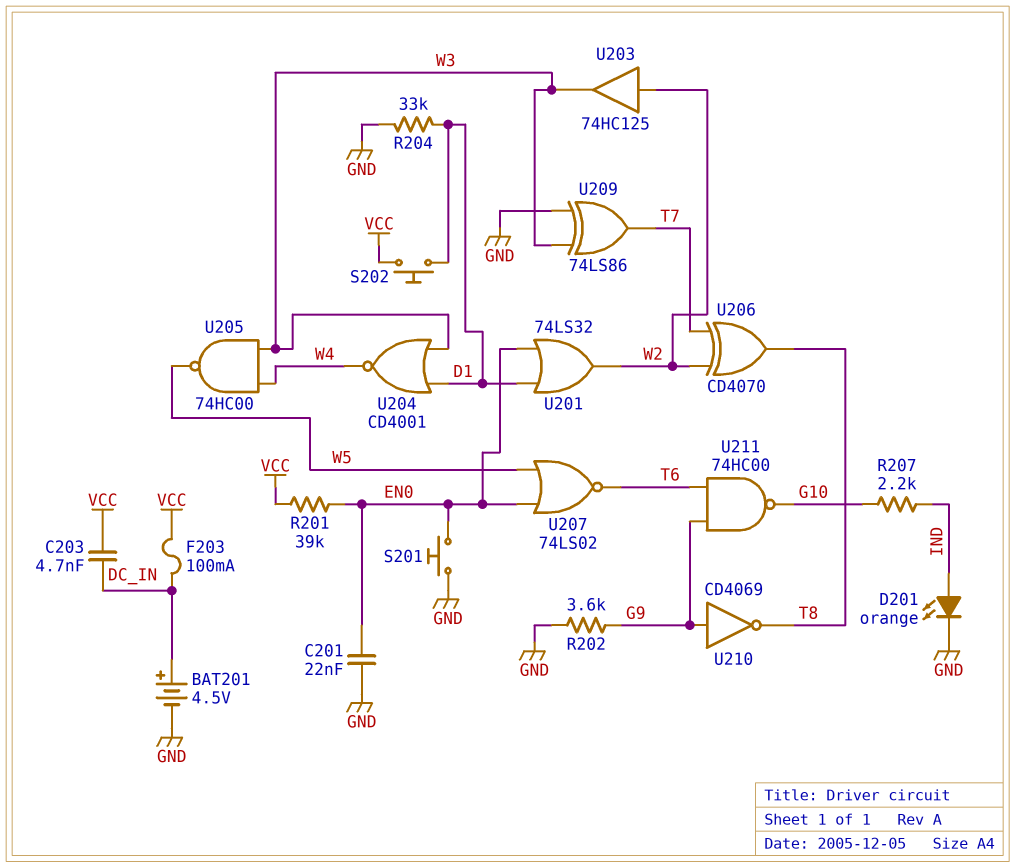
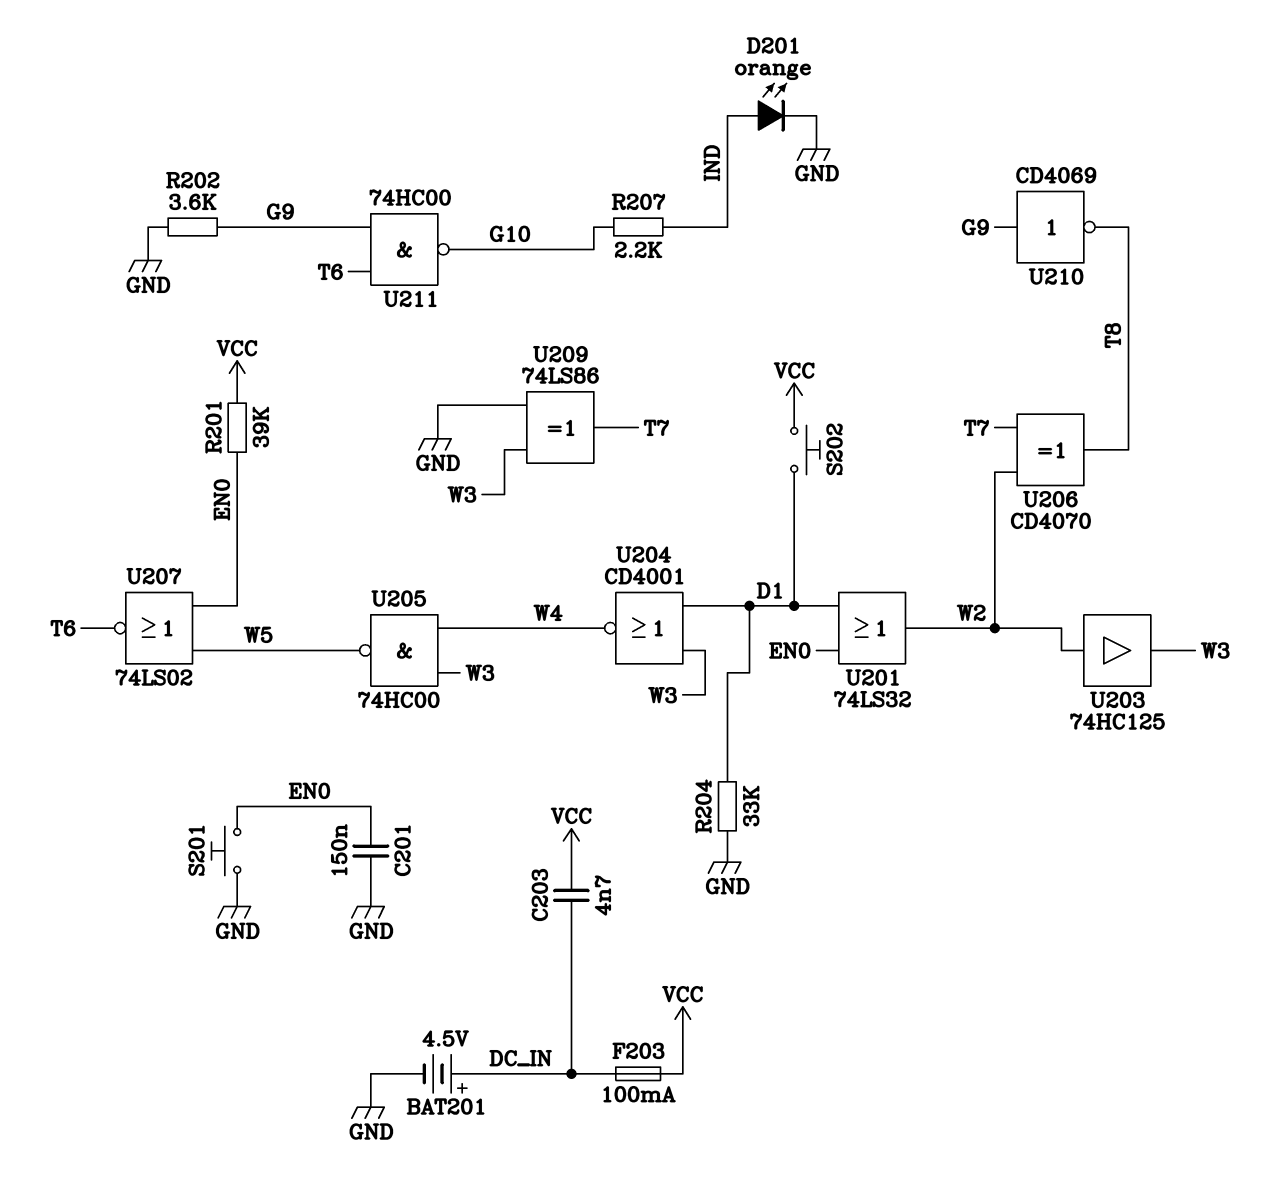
C201: 22nF (EN0, GND) -> 150nF (EN0, GND)

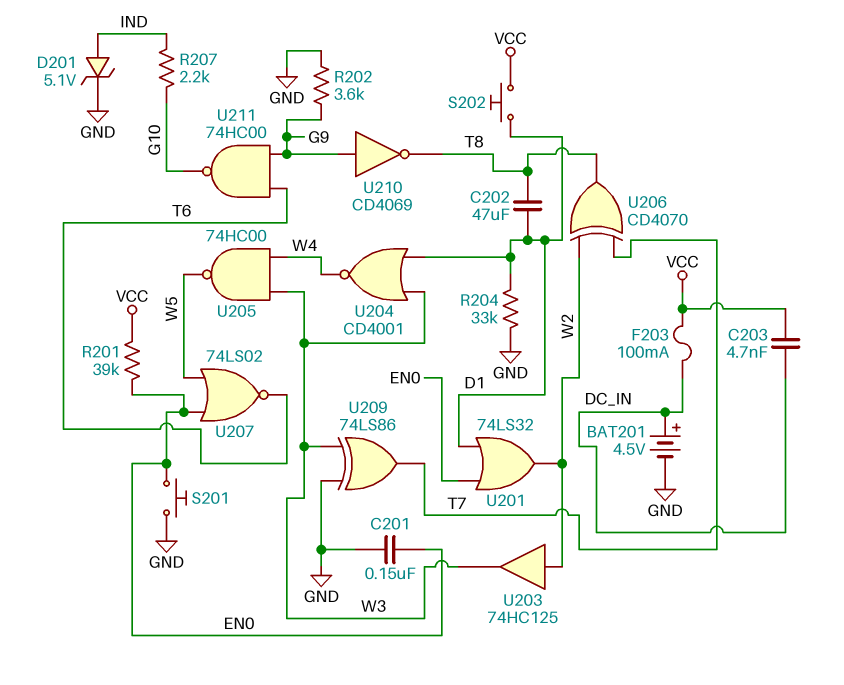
C202: none -> 47uF (D1, T8)
D201: LED orange (A IND, K GND) -> zener 5.1V (A IND, K GND)

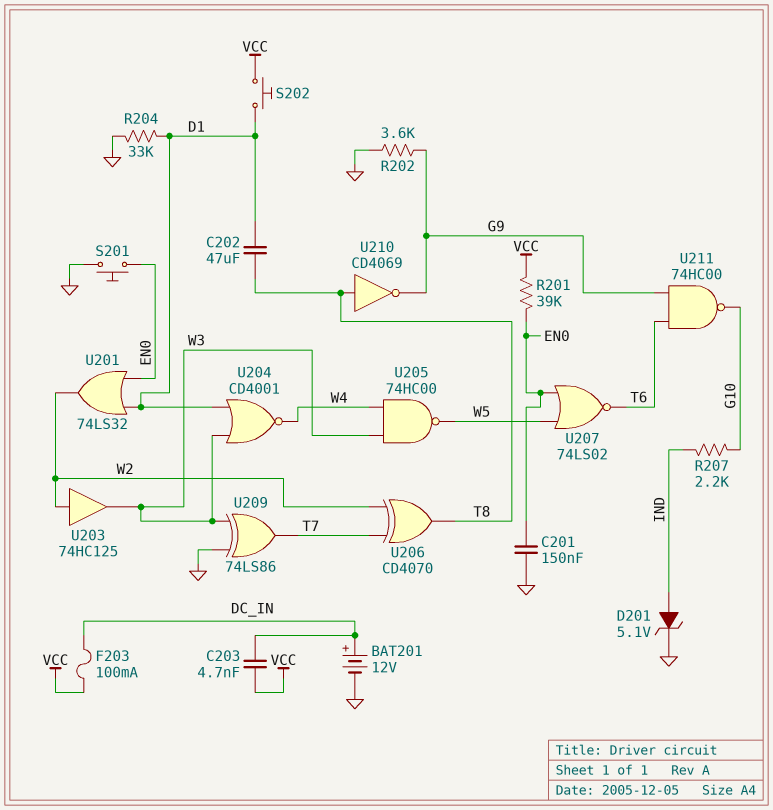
BAT201: 4.5V (plus DC_IN, minus GND) -> 12V (plus DC_IN, minus GND)
U210: NOT CD4069 (in G9, out T8) -> NOT CD4069 (in T8, out G9)

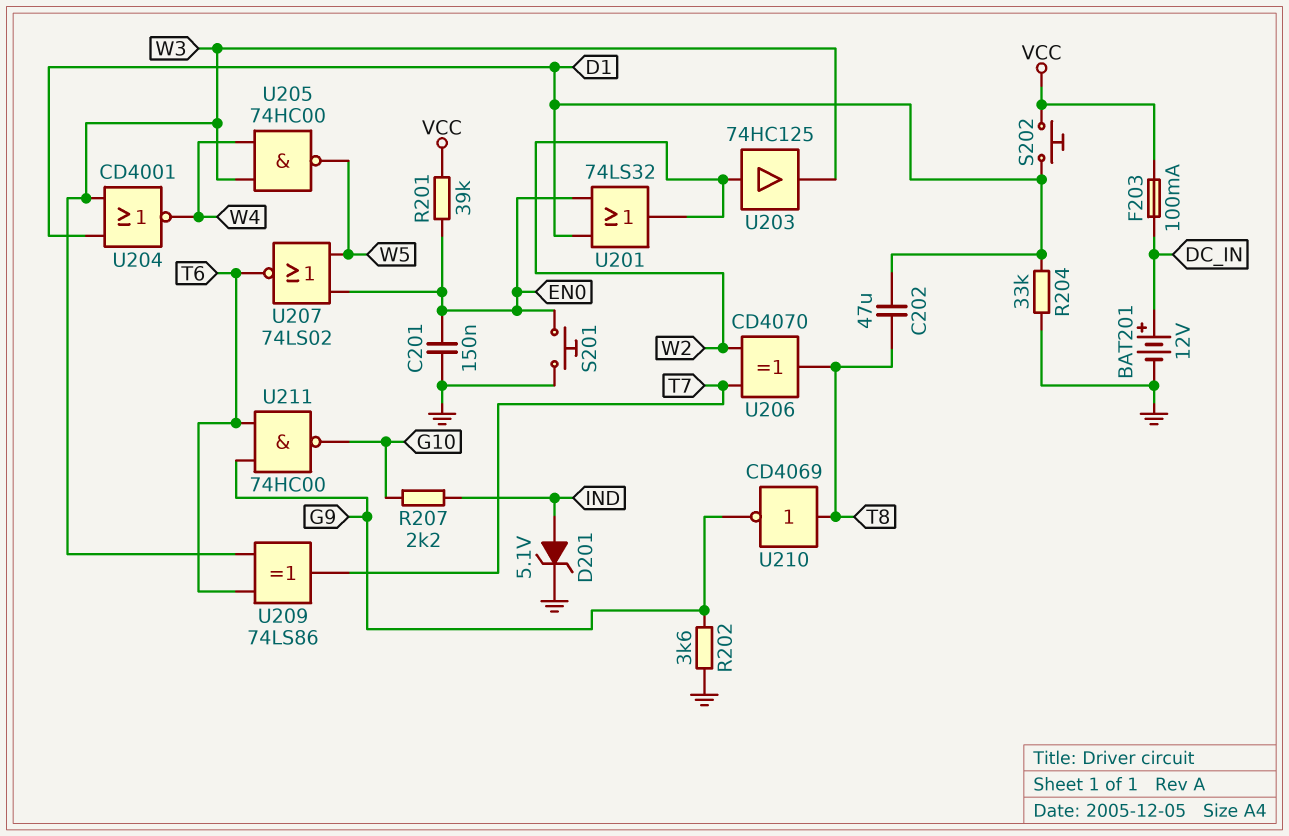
C203: 4.7nF (DC_IN, VCC) -> none
U209: XOR 74LS86 (in GND, in W3, out T7) -> XOR 74LS86 (in T6, in W3, out T7)

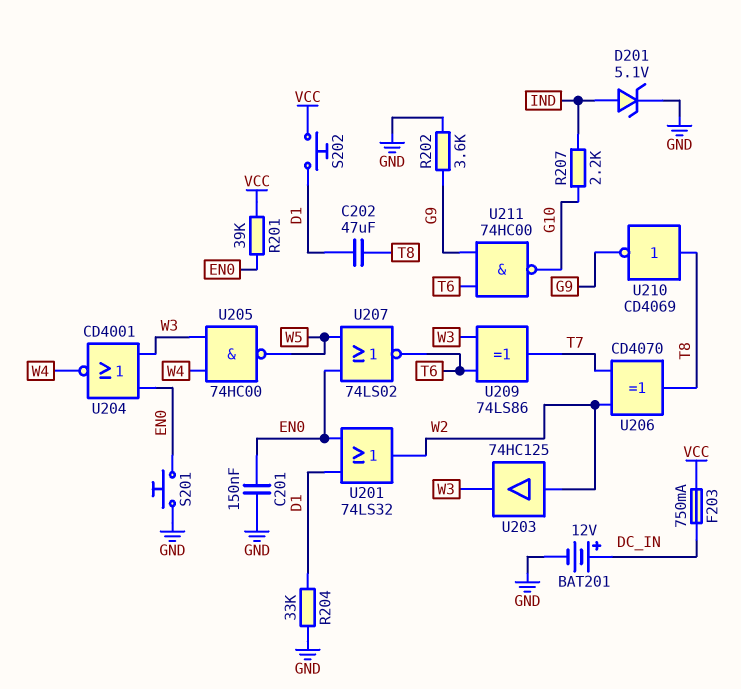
F203: 100mA (DC_IN, VCC) -> 750mA (DC_IN, VCC)
U204: NOR CD4001 (in D1, in W3, out W4) -> NOR CD4001 (in EN0, in W3, out W4)

